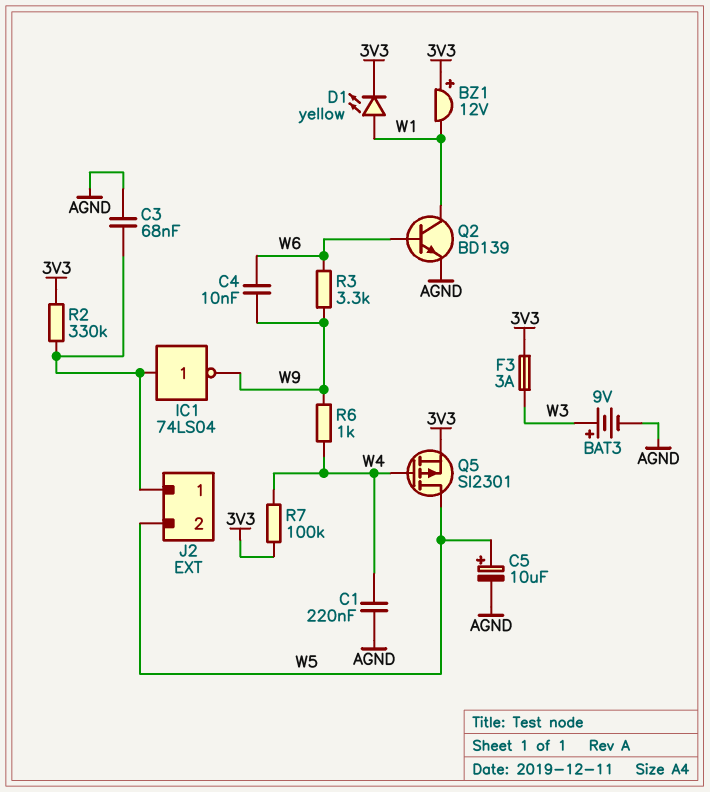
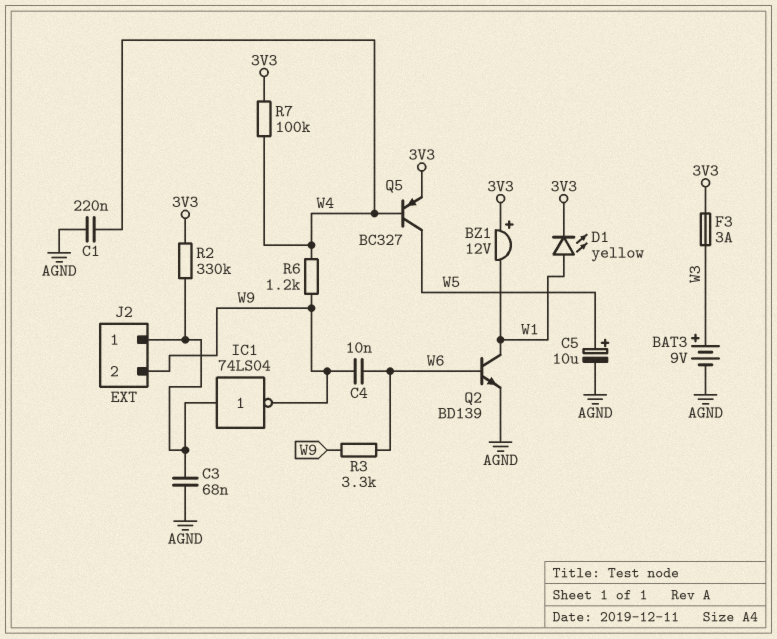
J2 pin 2: W5 -> W9
Q5: PMOS SI2301 (G W4, D W5, S 3V3) -> PNP BC327 (B W4, C W5, E 3V3)
R6: 1k (W4, W9) -> 1.2k (W4, W9)

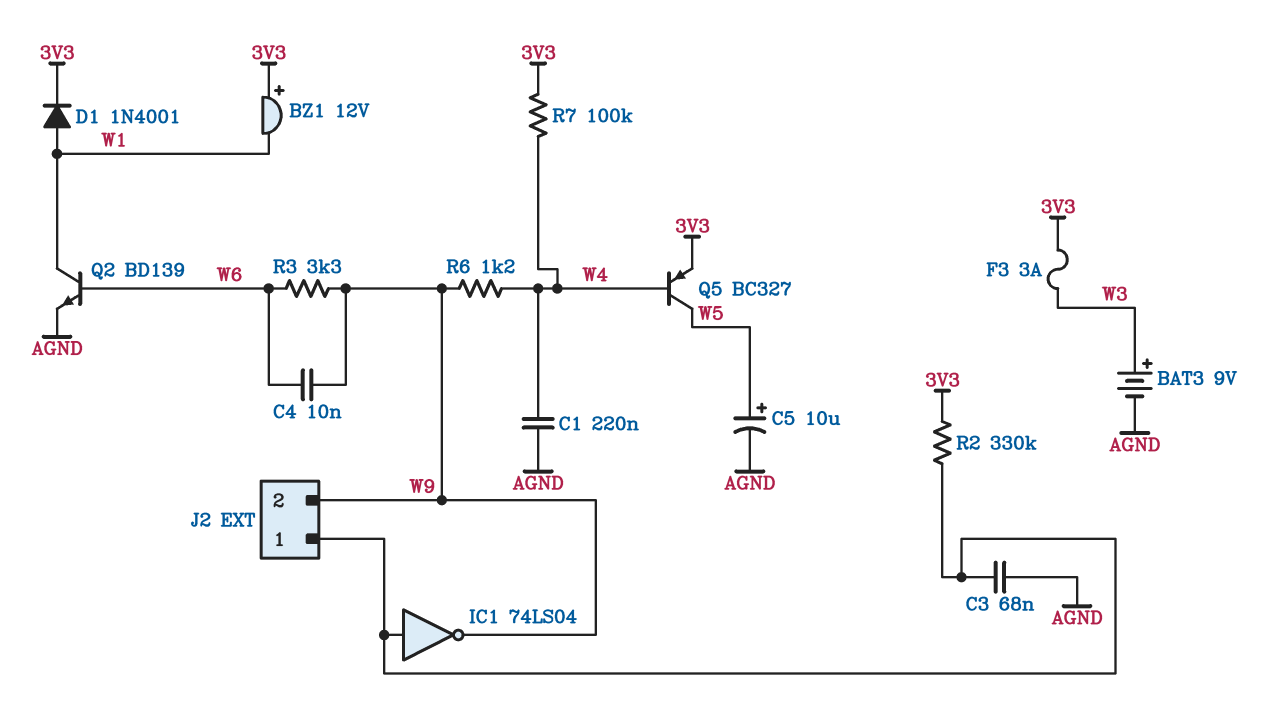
D1: LED yellow (A W1, K 3V3) -> diode 1N4001 (A W1, K 3V3)

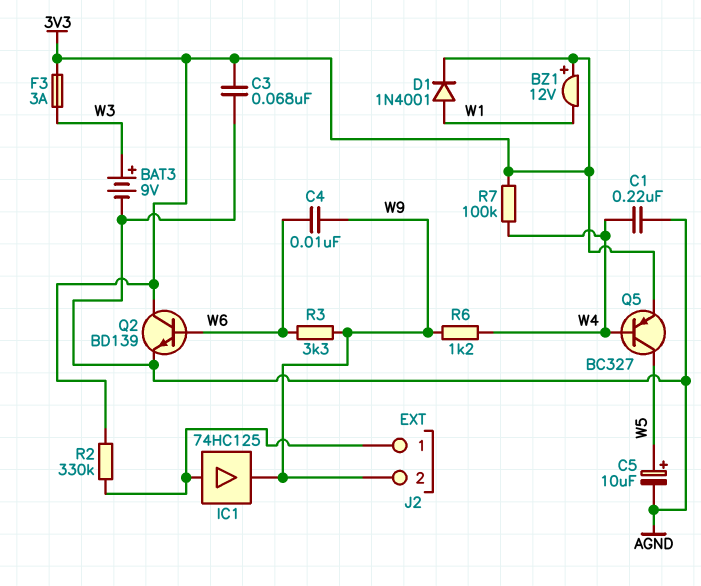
C3: 68nF (AGND, J2/1) -> 68nF (3V3, AGND)
IC1: NOT 74LS04 (in J2/1, out W9) -> buffer 74HC125 (in J2/1, out W9)
Q2: NPN BD139 (B W6, C W1, E AGND) -> NPN BD139 (B W6, C 3V3, E AGND)

